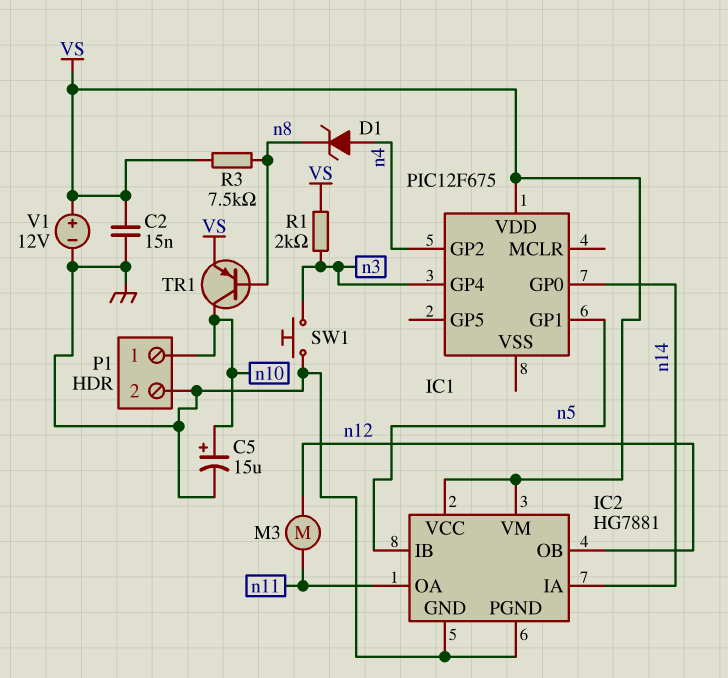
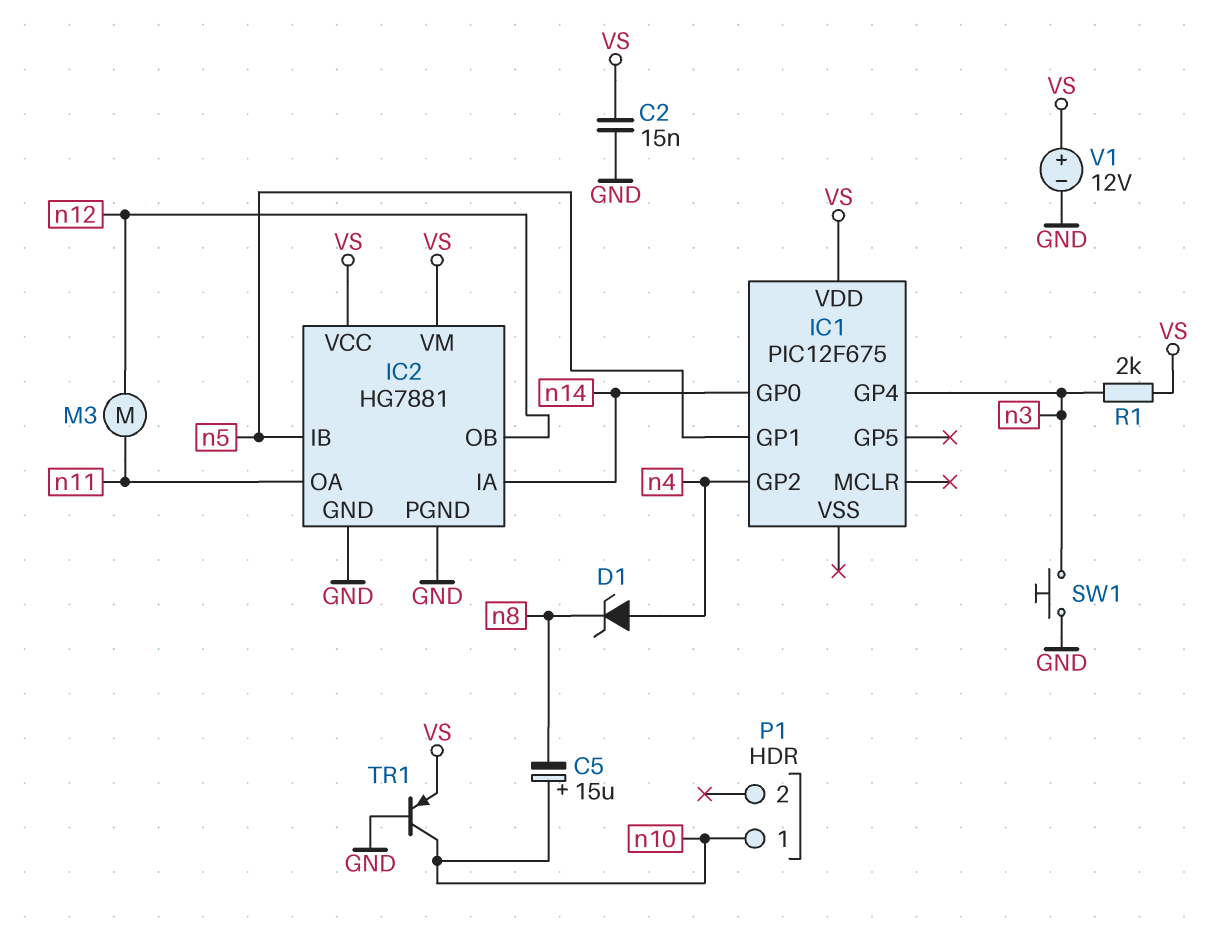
C5: 15uF (plus n10, minus GND) -> 15uF (plus n10, minus n8)
P1 pin 2: GND -> none
R3: 7.5k (VS, n8) -> none
TR1: PNP (B n8, C n10, E VS) -> PNP (B GND, C n10, E VS)

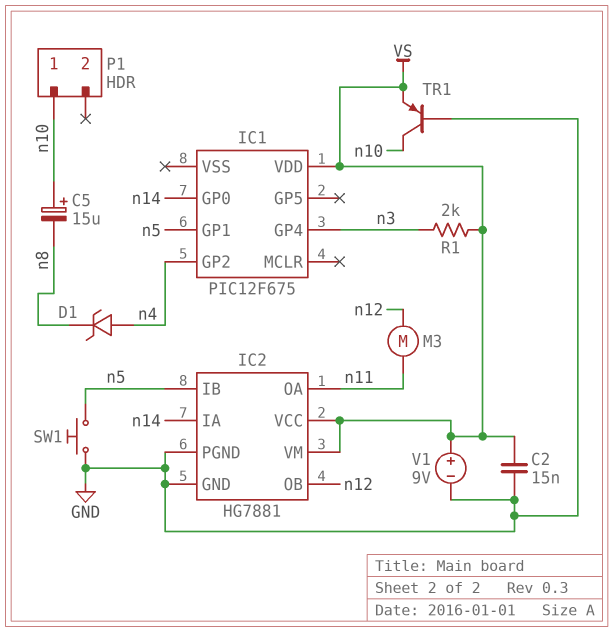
SW1: button (GND, n3) -> button (GND, n5)
V1: 12V (plus VS, minus GND) -> 9V (plus VS, minus GND)

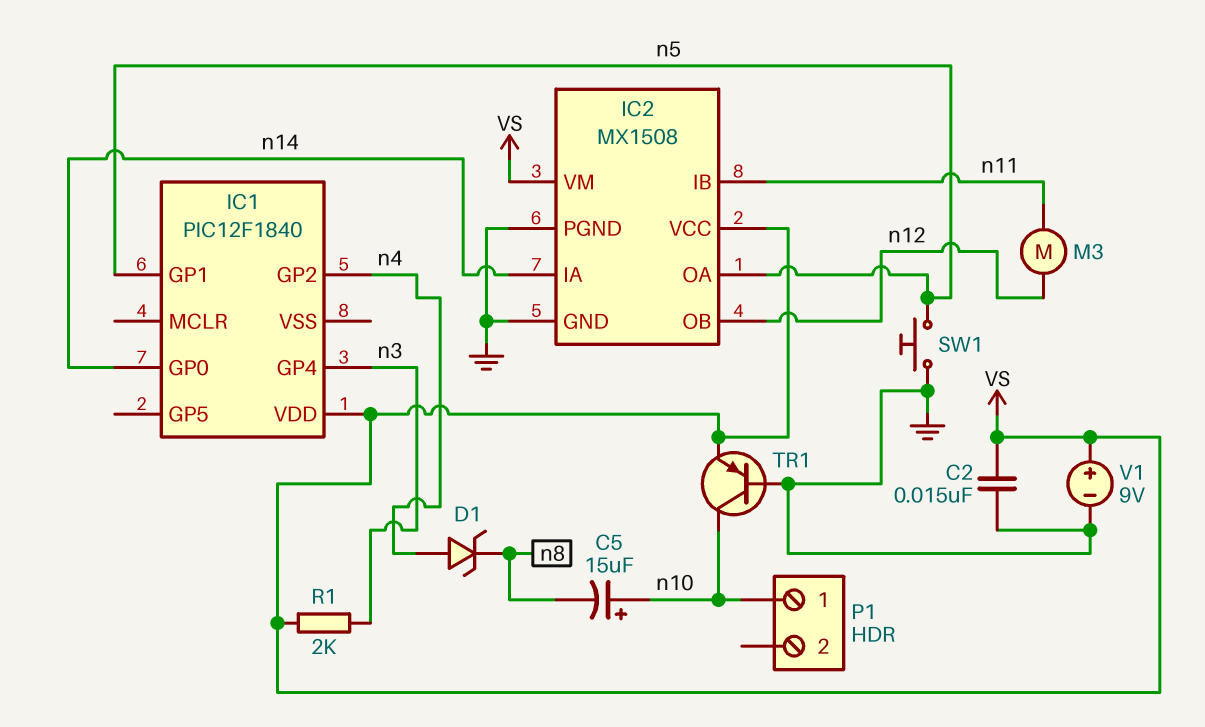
IC1: PIC12F675 -> PIC12F1840
IC2: HG7881 -> MX1508
IC2 pin IB: n5 -> n11
IC2 pin OA: n11 -> n5

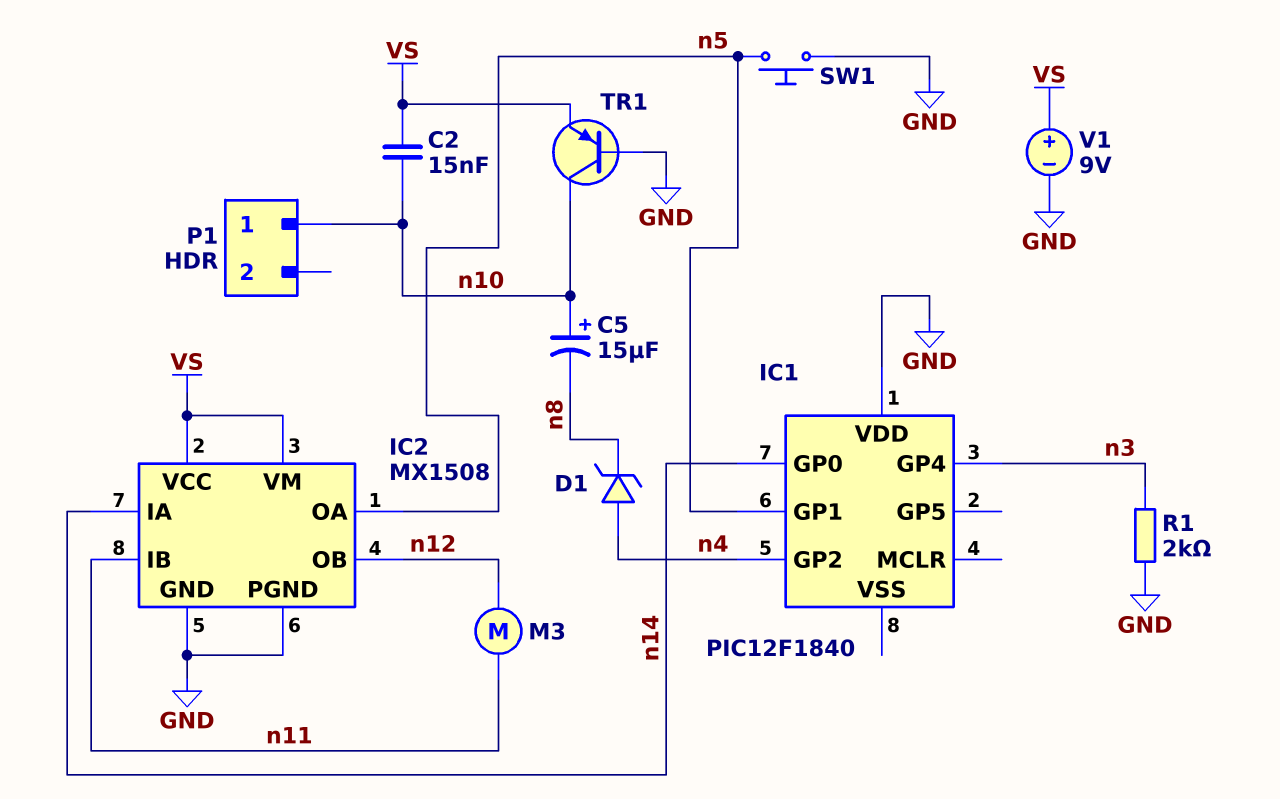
C2: 15nF (GND, VS) -> 15nF (VS, n10)
IC1 pin VDD: VS -> GND
R1: 2k (VS, n3) -> 2k (GND, n3)

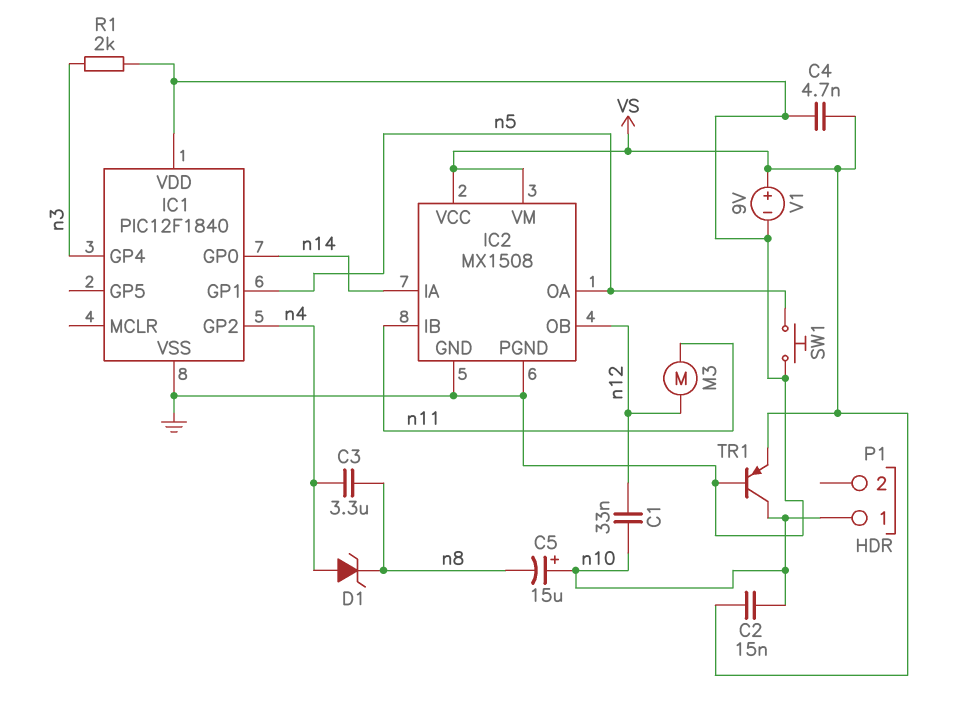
C1: none -> 33nF (n10, n12)
C3: none -> 3.3uF (n4, n8)
C4: none -> 4.7nF (GND, VS)
IC1 pin VSS: none -> GND

